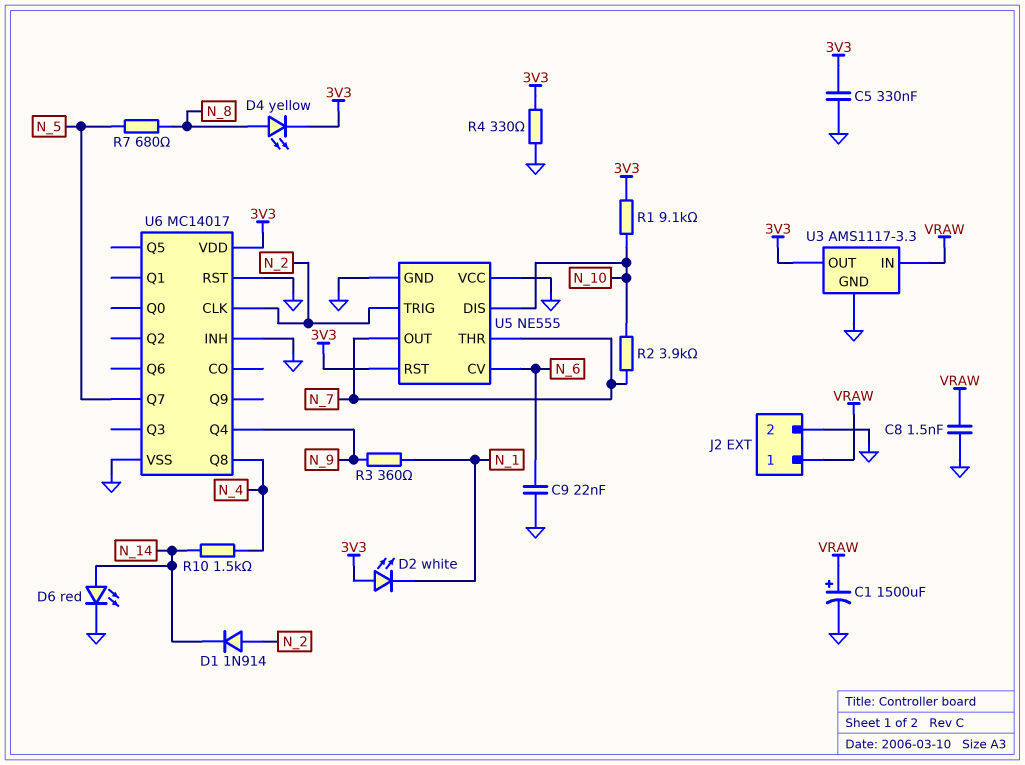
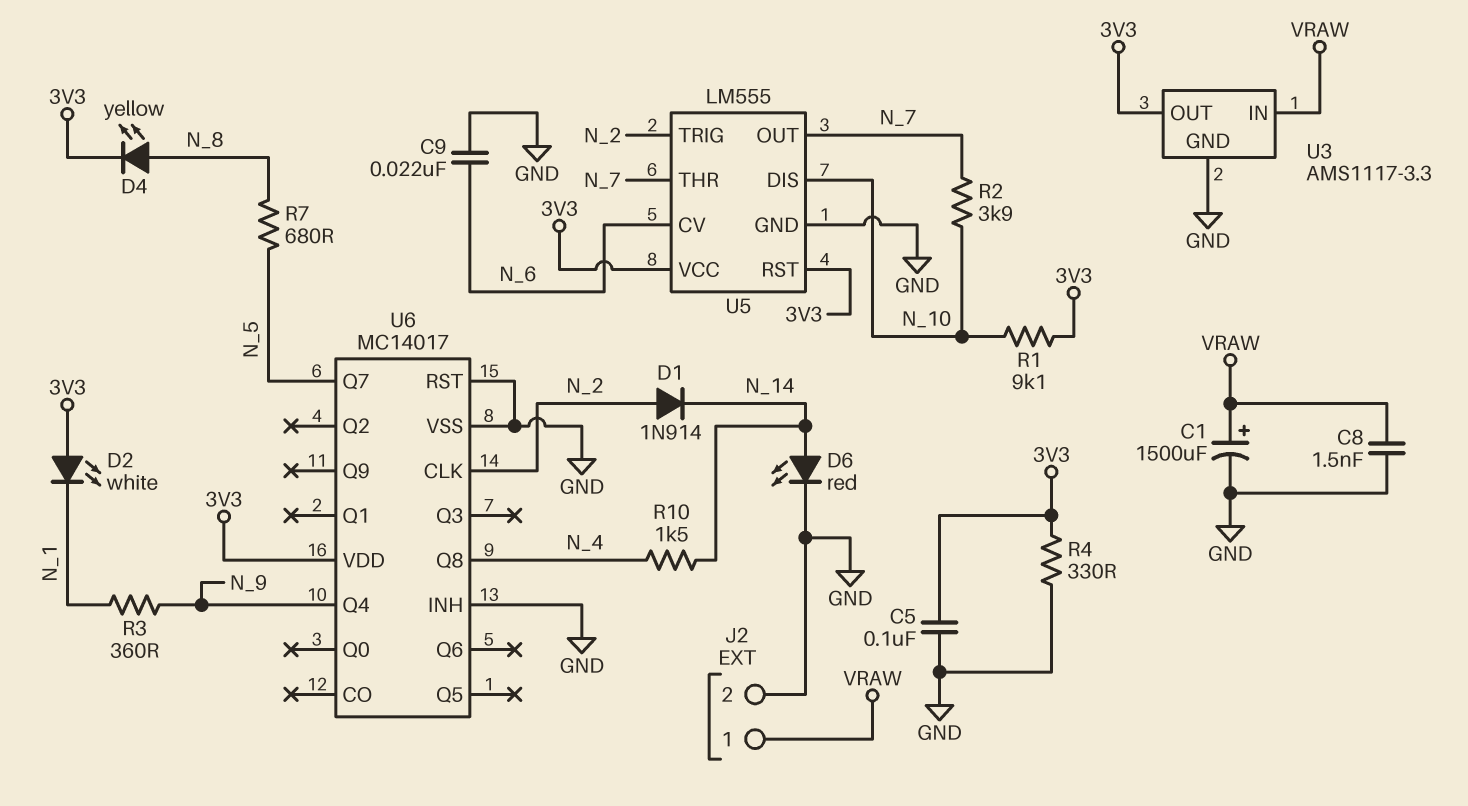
C5: 330nF (3V3, GND) -> 100nF (3V3, GND)
U5: NE555 -> LM555
U5 pin VCC: GND -> 3V3

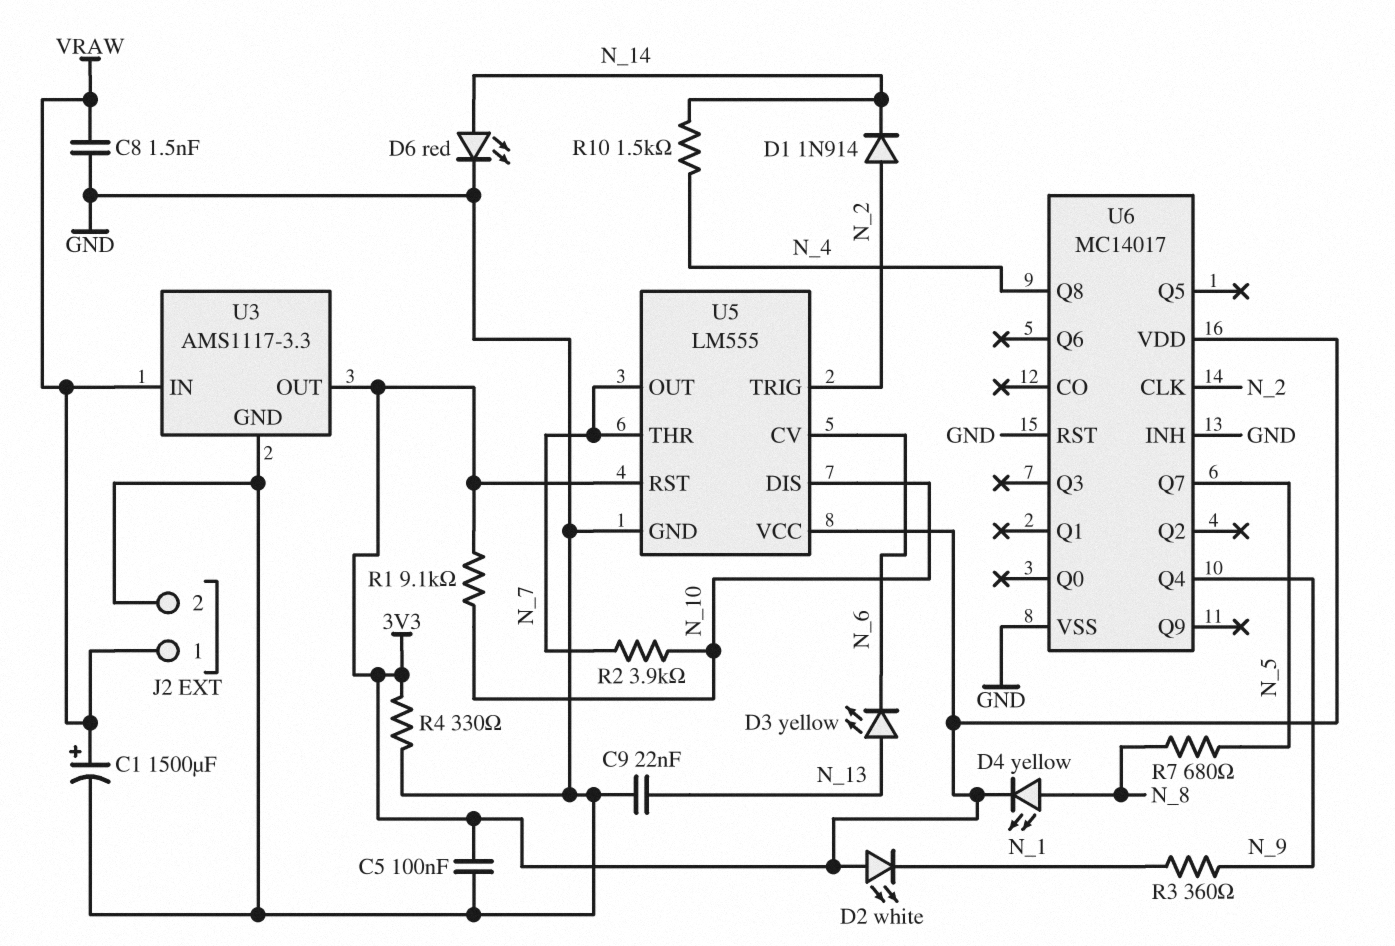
C9: 22nF (GND, N_6) -> 22nF (GND, N_13)
D3: none -> LED yellow (A N_13, K N_6)

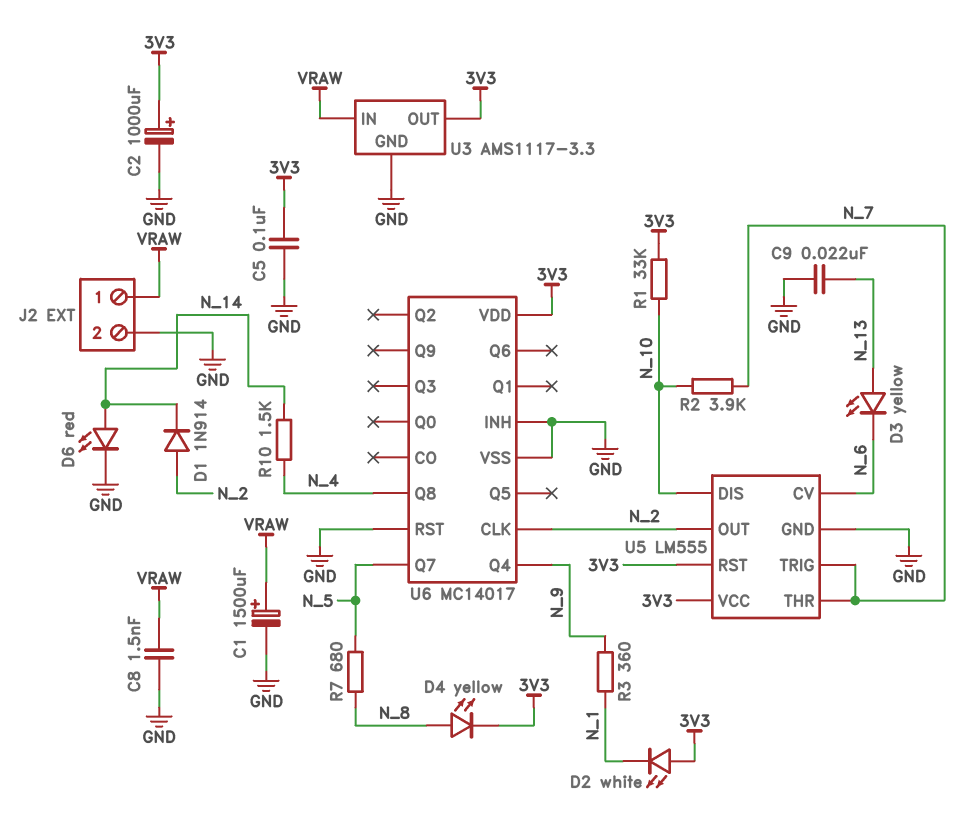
C2: none -> 1000uF (plus 3V3, minus GND)
R1: 9.1k (3V3, N_10) -> 33k (3V3, N_10)
R4: 330 (3V3, GND) -> none
U5 pin OUT: N_7 -> N_2
U5 pin TRIG: N_2 -> N_7

